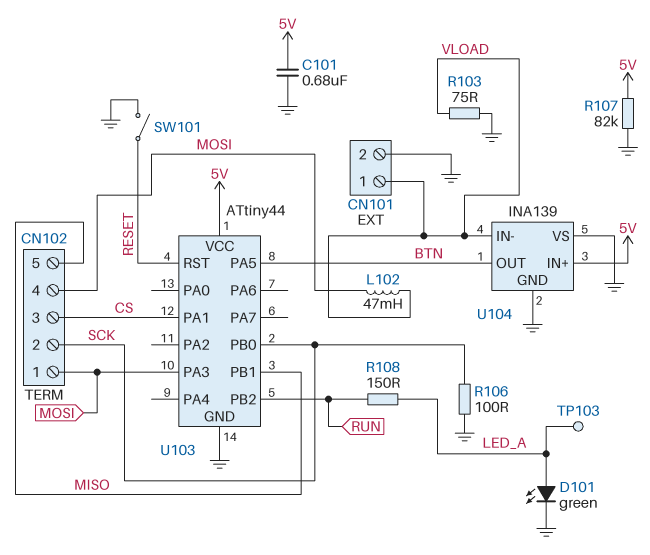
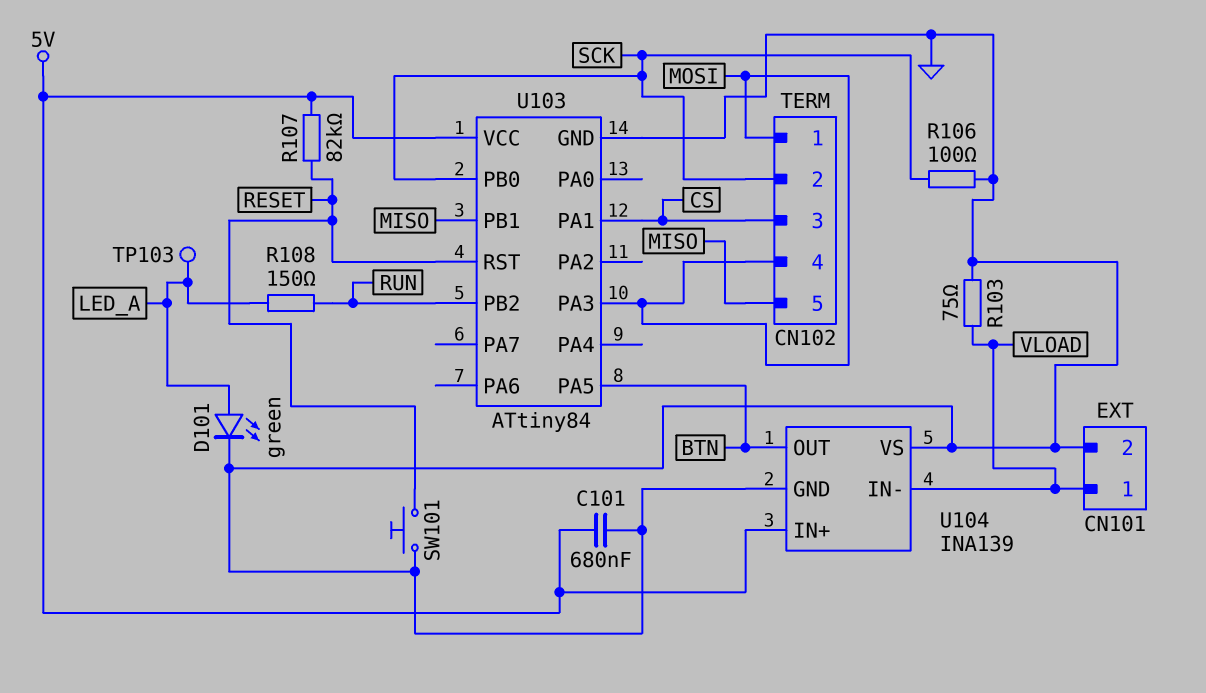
L102: 47mH (MOSI, VLOAD) -> none
R107: 82k (5V, GND) -> 82k (5V, RESET)
SW101: switch (GND, RESET) -> button (GND, RESET)
U103: ATtiny44 -> ATtiny84

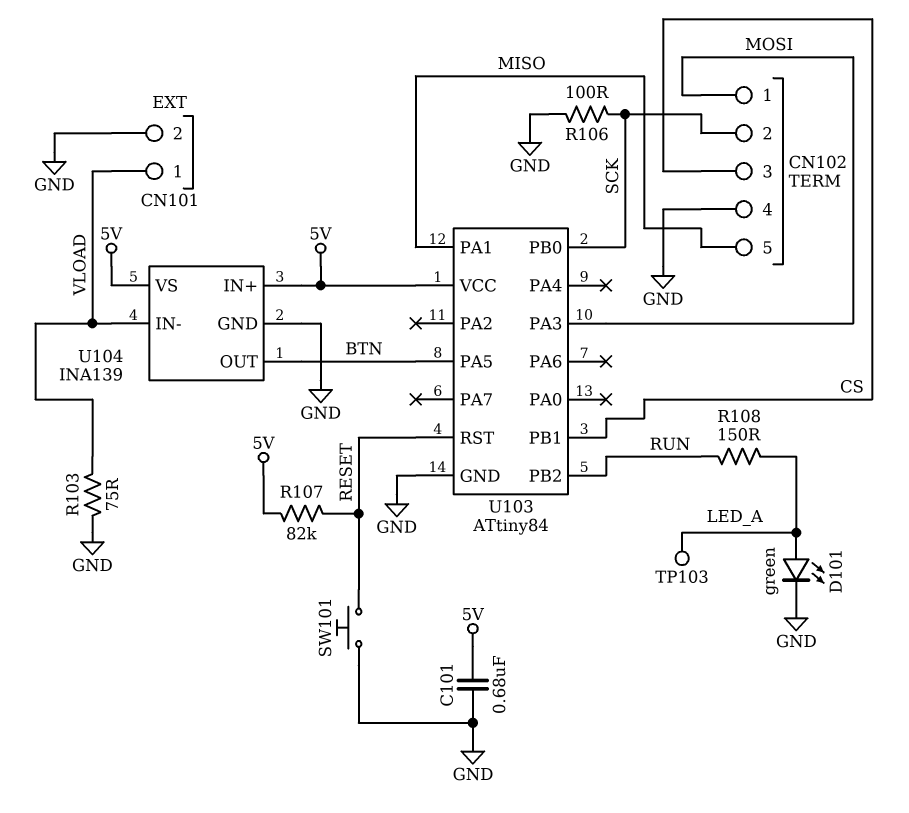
CN102 pin 4: MOSI -> GND
U103 pin PA1: CS -> MISO
U103 pin PB1: MISO -> CS
U104 pin VS: GND -> 5V

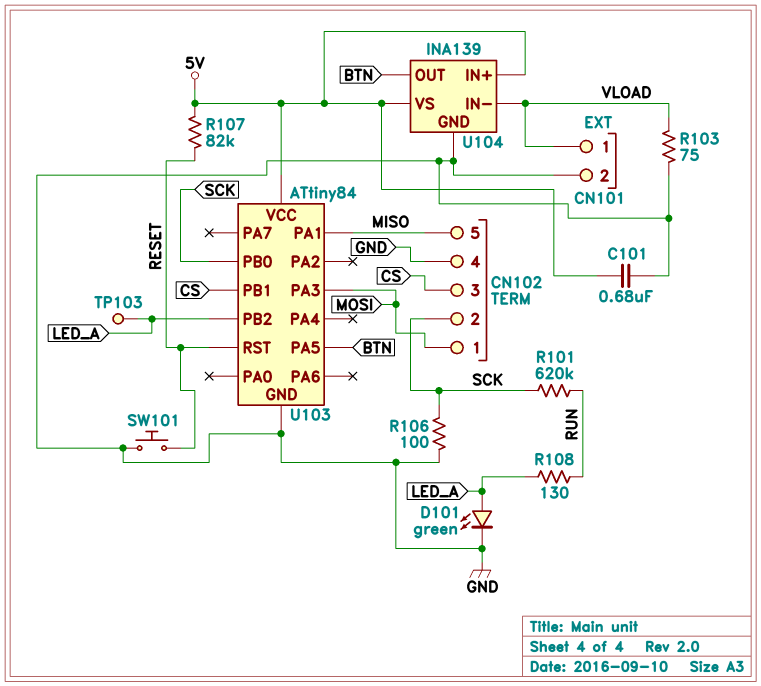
R101: none -> 620k (RUN, SCK)
R108: 150 (LED_A, RUN) -> 130 (LED_A, RUN)
U103 pin PB2: RUN -> LED_A

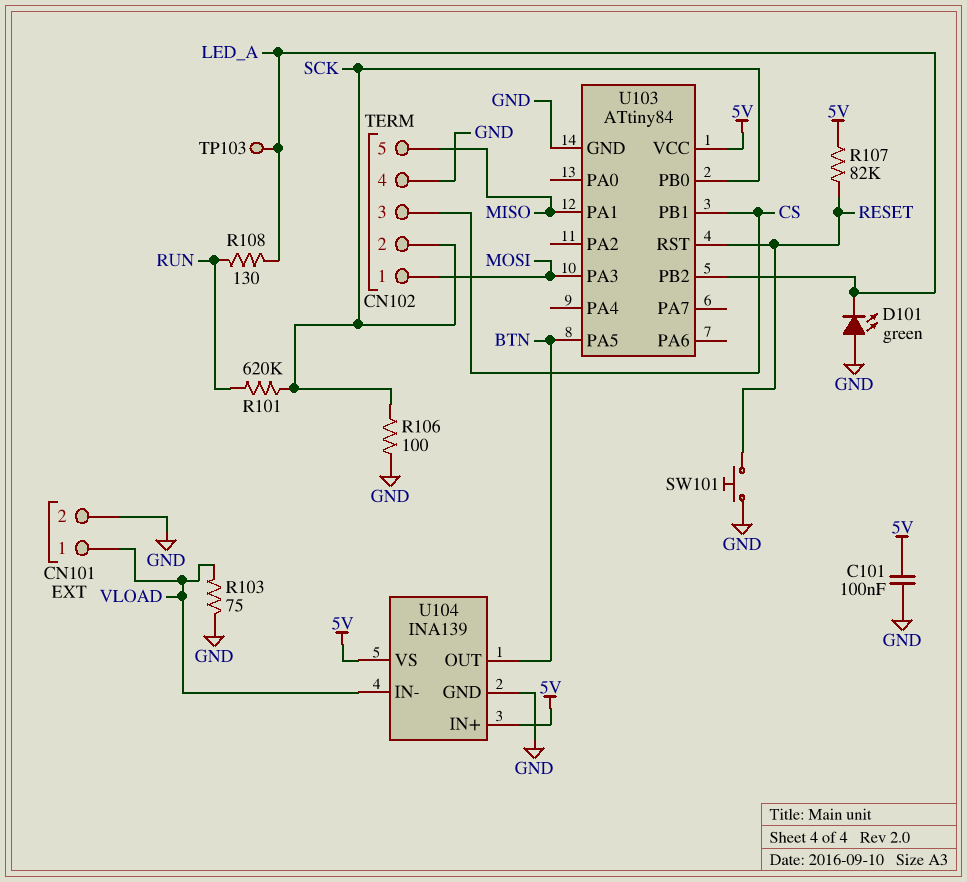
C101: 680nF (5V, GND) -> 100nF (5V, GND)
D101: LED green (A LED_A, K GND) -> LED green (A GND, K LED_A)

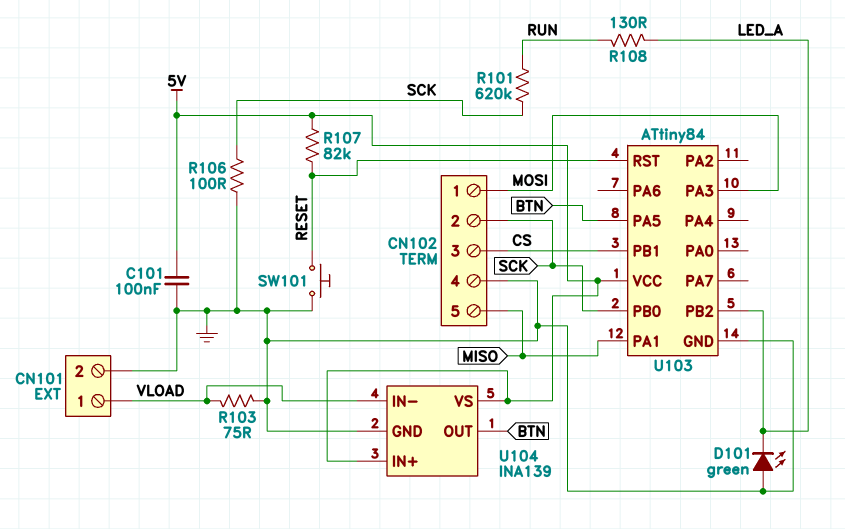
TP103: test point (LED_A) -> none

